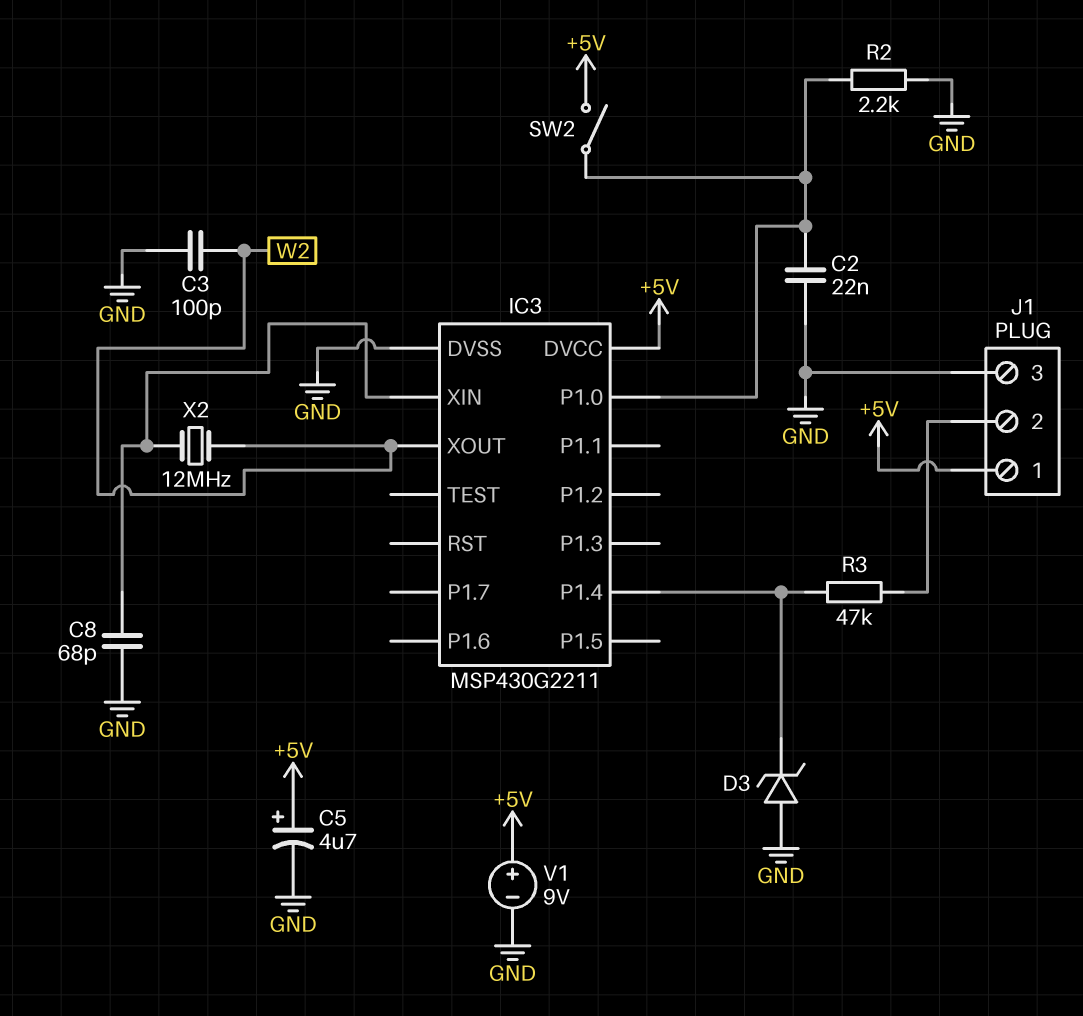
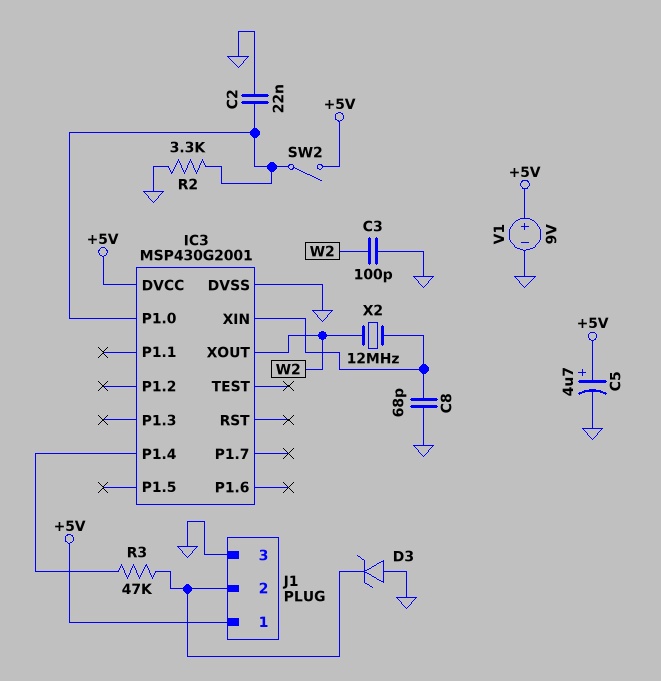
D3: zener (A GND, K IC3/P1.4) -> zener (A GND, K J1/2)
IC3: MSP430G2211 -> MSP430G2001
R2: 2.2k (GND, IC3/P1.0) -> 3.3k (GND, IC3/P1.0)

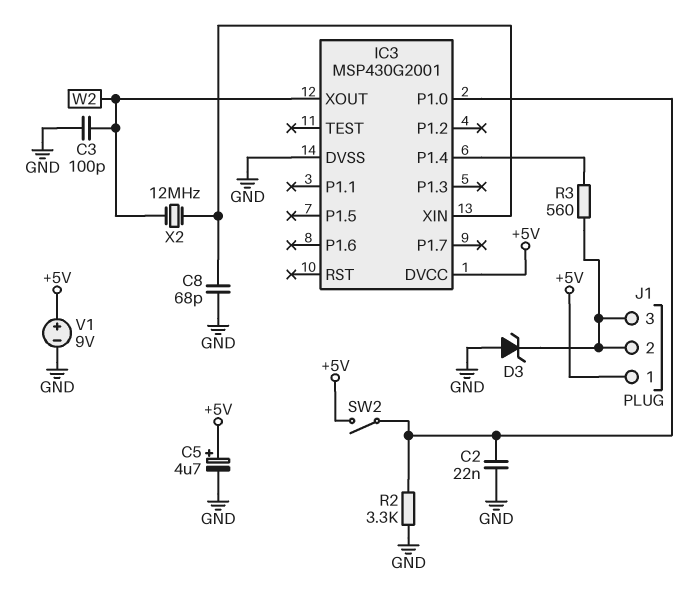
J1 pin 3: GND -> J1/2
R3: 47k (IC3/P1.4, J1/2) -> 560 (IC3/P1.4, J1/2)

